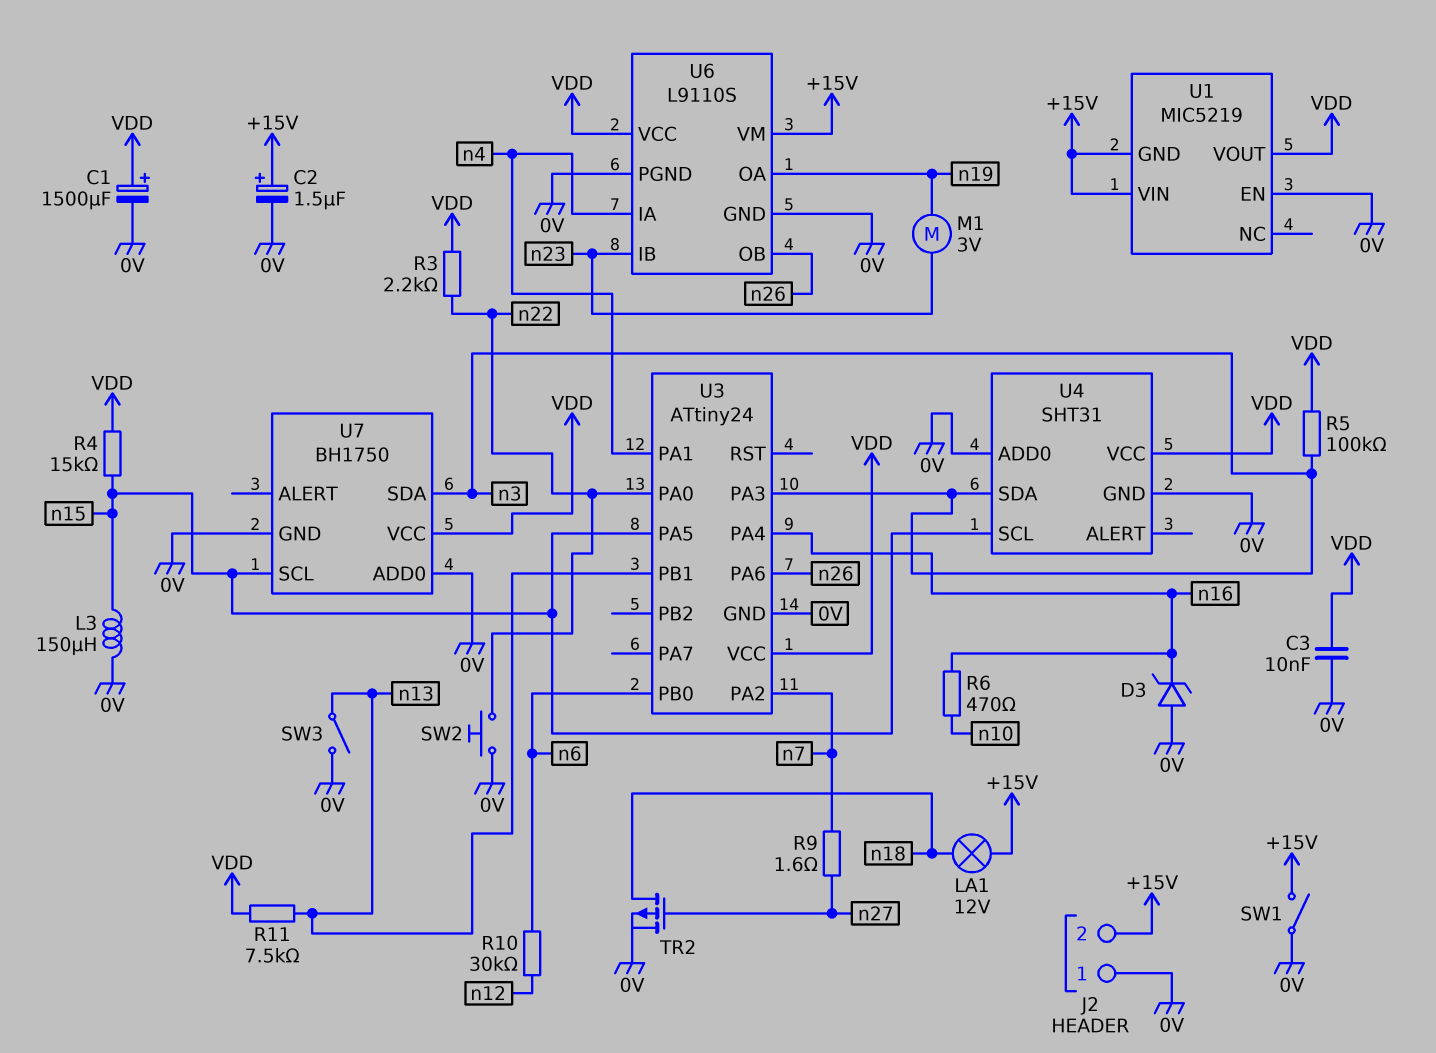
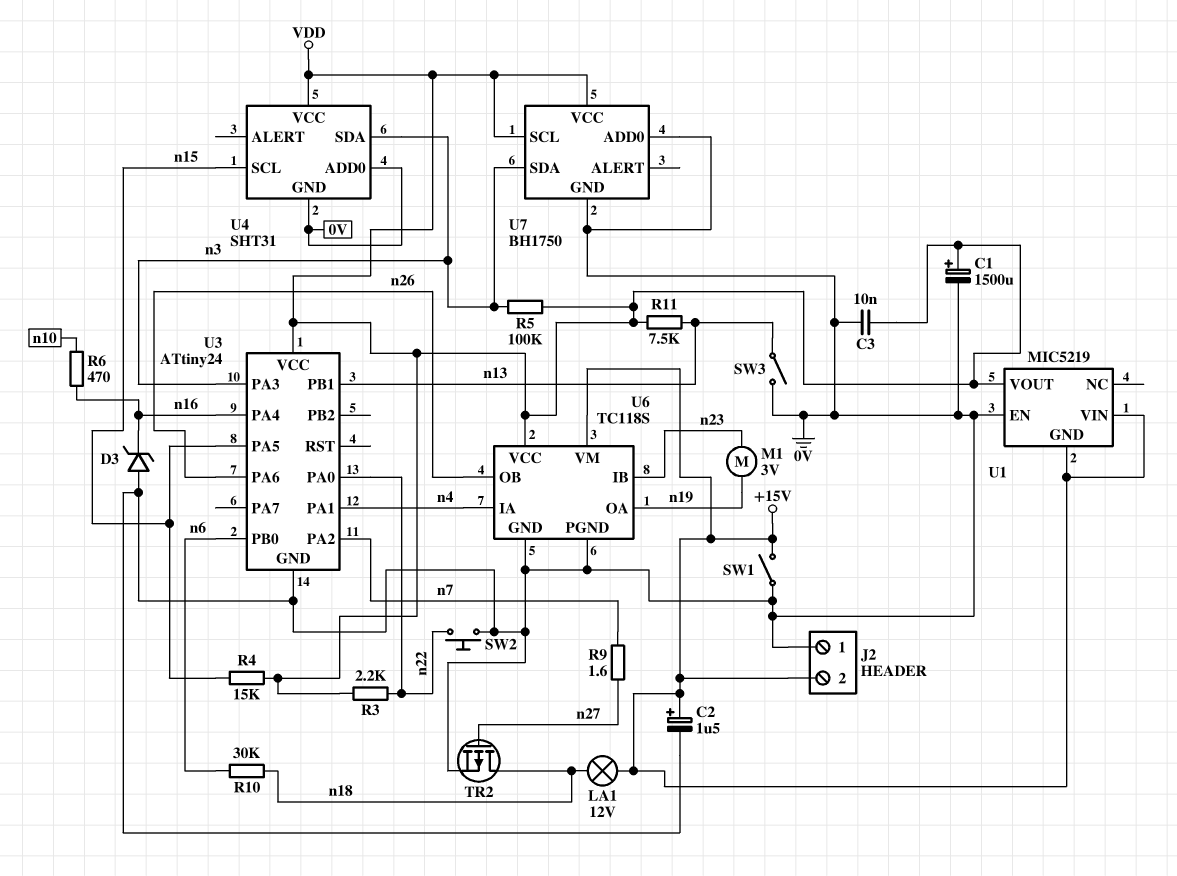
L3: 150uH (0V, n15) -> none
R10: 30k (n6, n12) -> 30k (n6, n18)
U6: L9110S -> TC118S
U7 pin SCL: n15 -> VDD

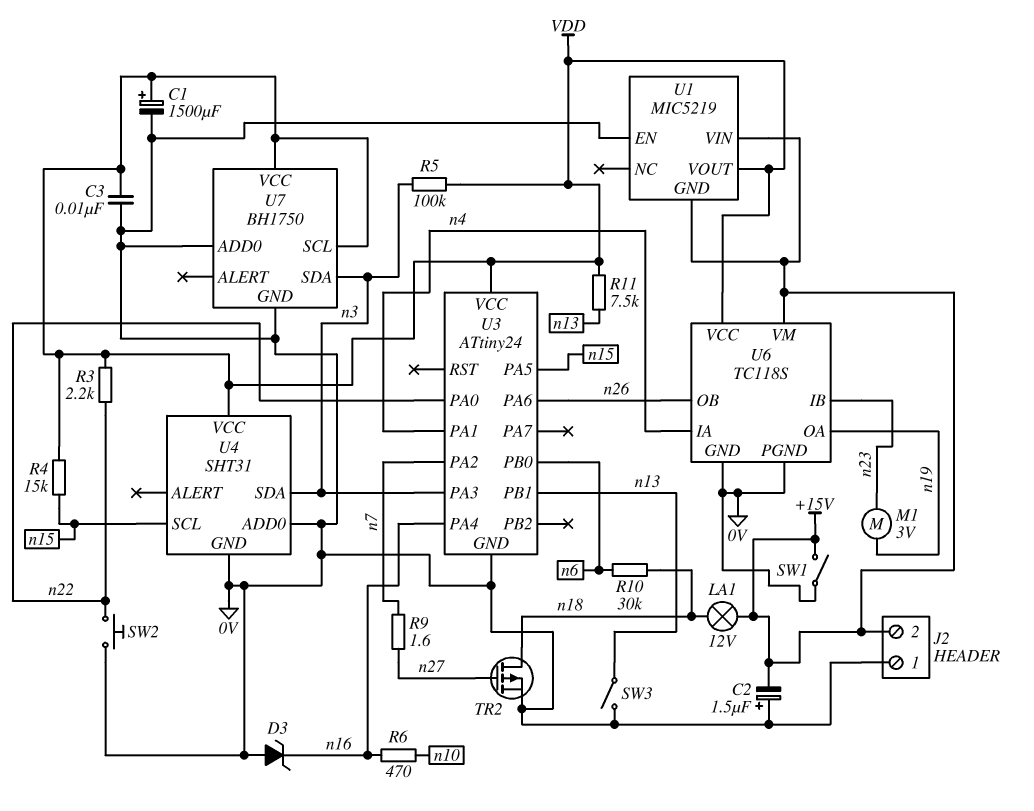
C2: 1.5uF (plus +15V, minus 0V) -> 1.5uF (plus 0V, minus +15V)

